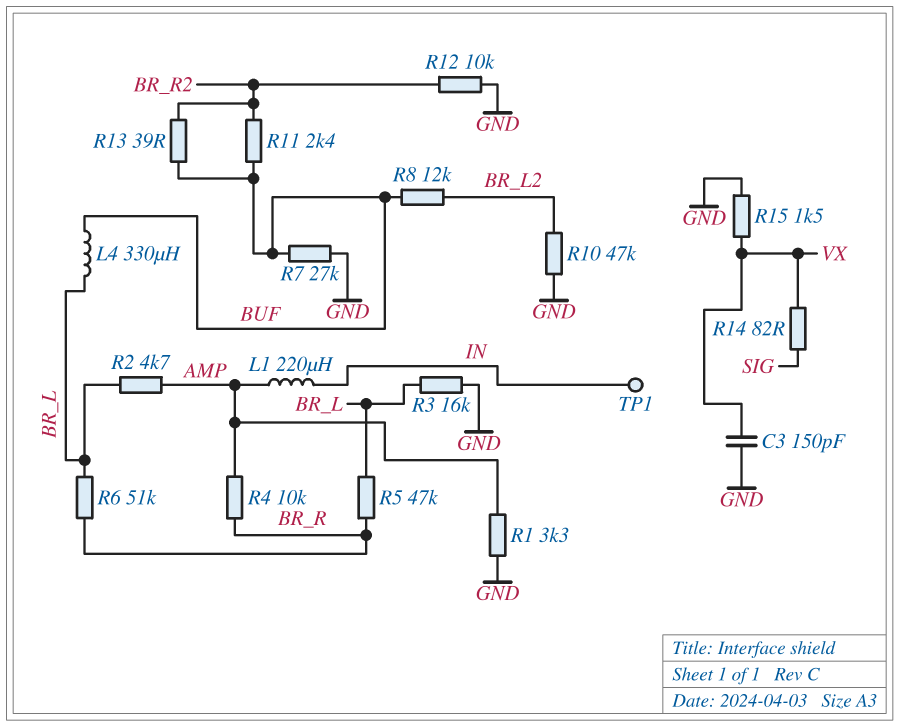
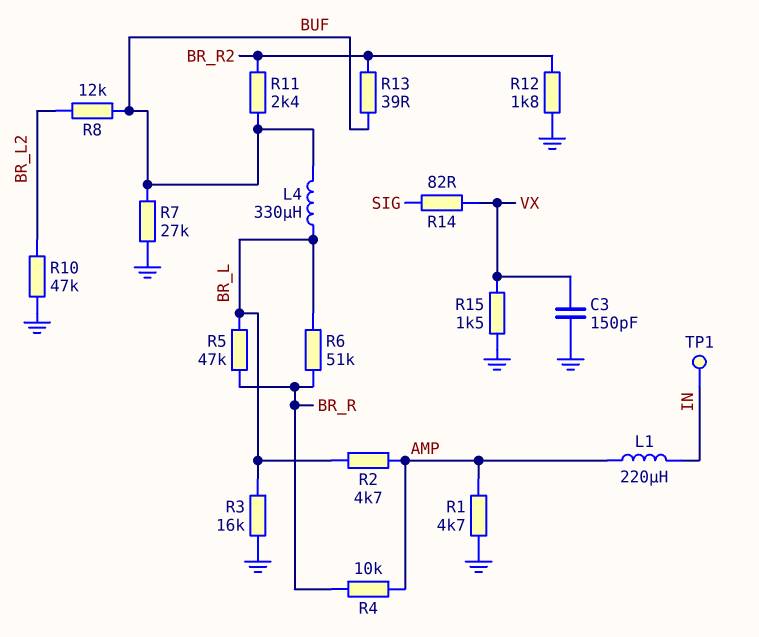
R1: 3.3k (AMP, GND) -> 4.7k (AMP, GND)
R12: 10k (BR_R2, GND) -> 1.8k (BR_R2, GND)

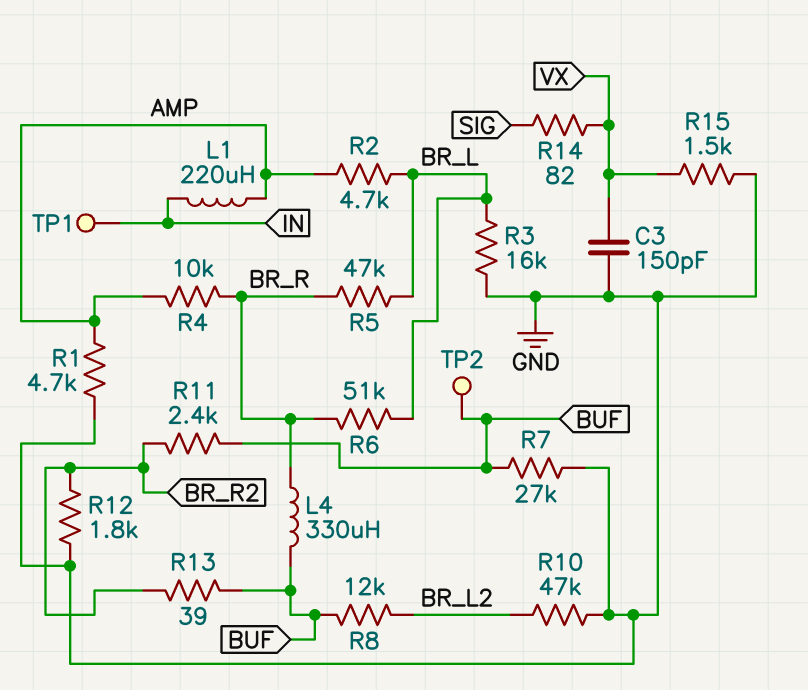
L4: 330uH (BR_L, BUF) -> 330uH (BR_R, BUF)
TP2: none -> test point (BUF)

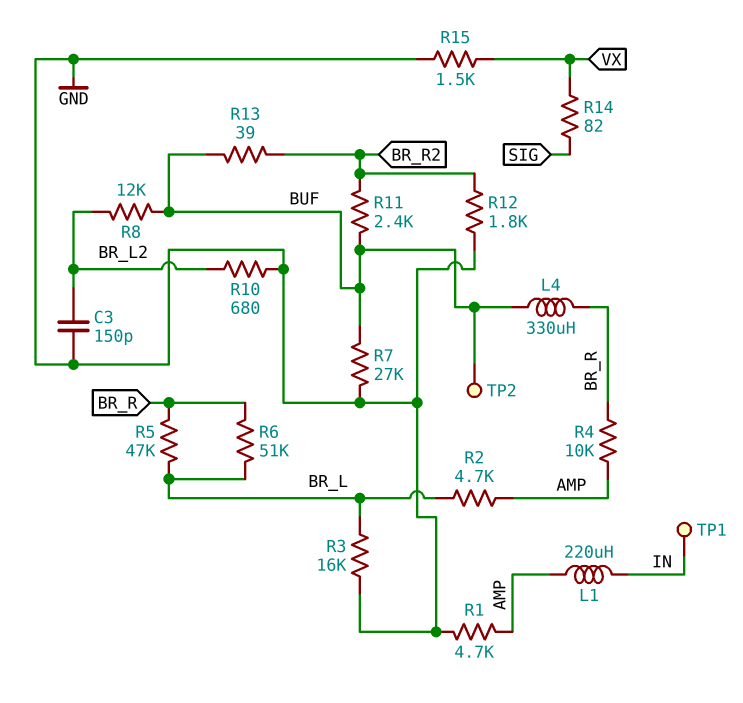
C3: 150pF (GND, VX) -> 150pF (BR_L2, GND)
R10: 47k (BR_L2, GND) -> 680 (BR_L2, GND)

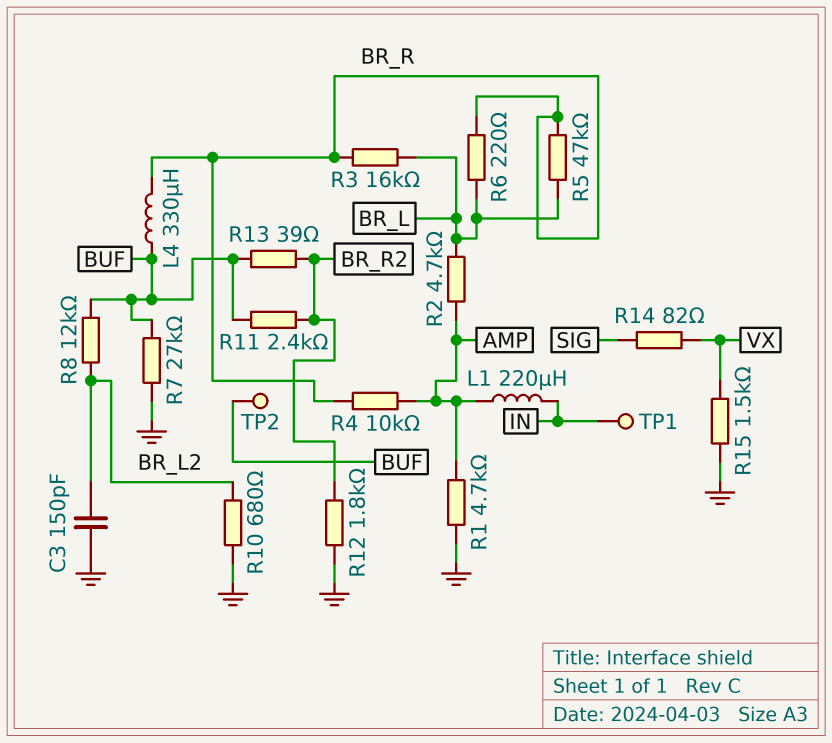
R3: 16k (BR_L, GND) -> 16k (BR_L, BR_R)
R6: 51k (BR_L, BR_R) -> 220 (BR_L, BR_R)

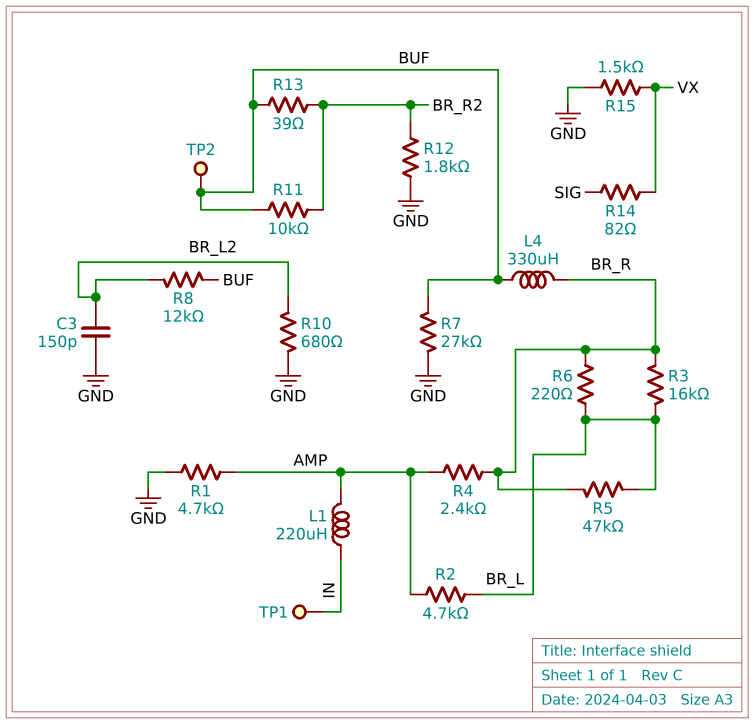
R4: 10k (AMP, BR_R) -> 2.4k (AMP, BR_R)
R11: 2.4k (BR_R2, BUF) -> 10k (BR_R2, BUF)

